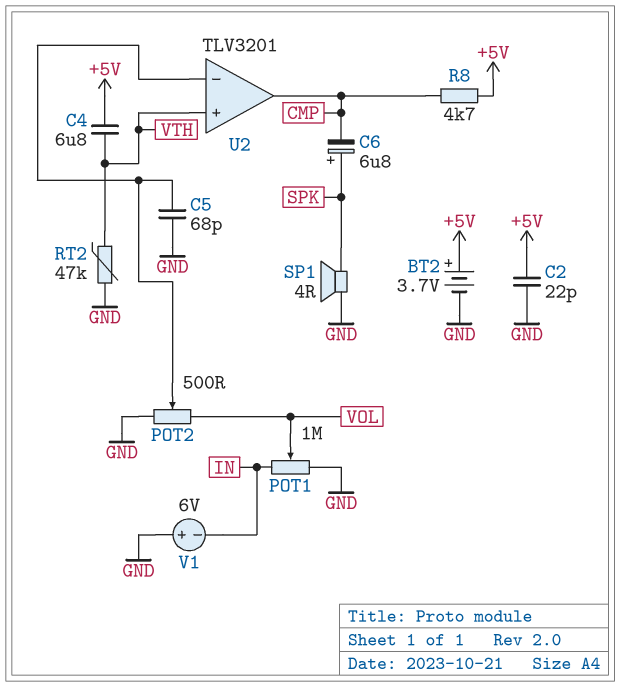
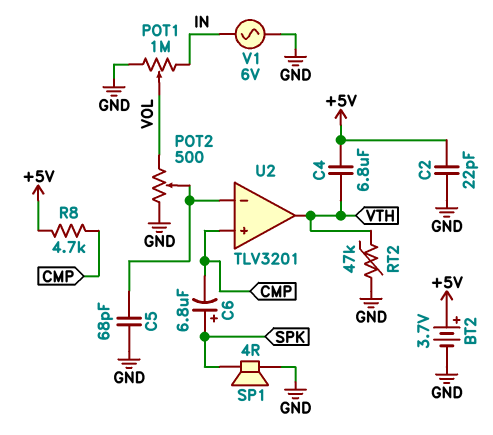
U2 pin in+: VTH -> CMP
U2 pin out: CMP -> VTH
V1: 6V (plus GND, minus IN) -> AC 6V (GND, IN)

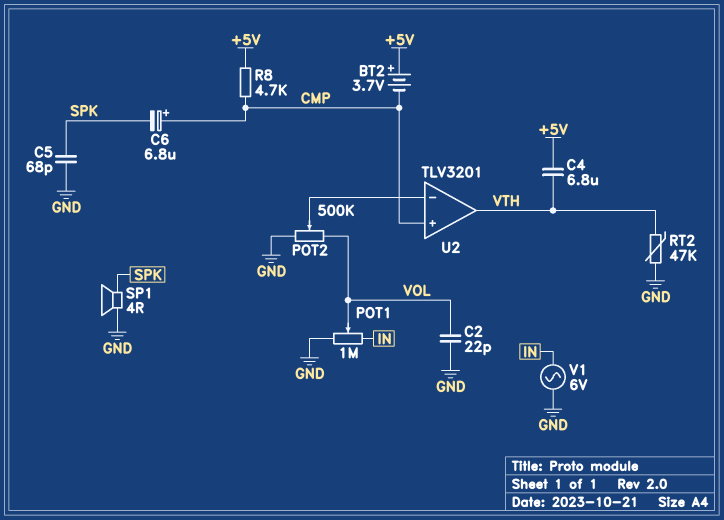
BT2: 3.7V (plus +5V, minus GND) -> 3.7V (plus +5V, minus CMP)
C2: 22pF (+5V, GND) -> 22pF (GND, VOL)
C5: 68pF (GND, U2/in-) -> 68pF (GND, SPK)
C6: 6.8uF (plus SPK, minus CMP) -> 6.8uF (plus CMP, minus SPK)
POT2: 500 (GND, VOL, wiper U2/in-) -> 500k (GND, VOL, wiper U2/in-)

